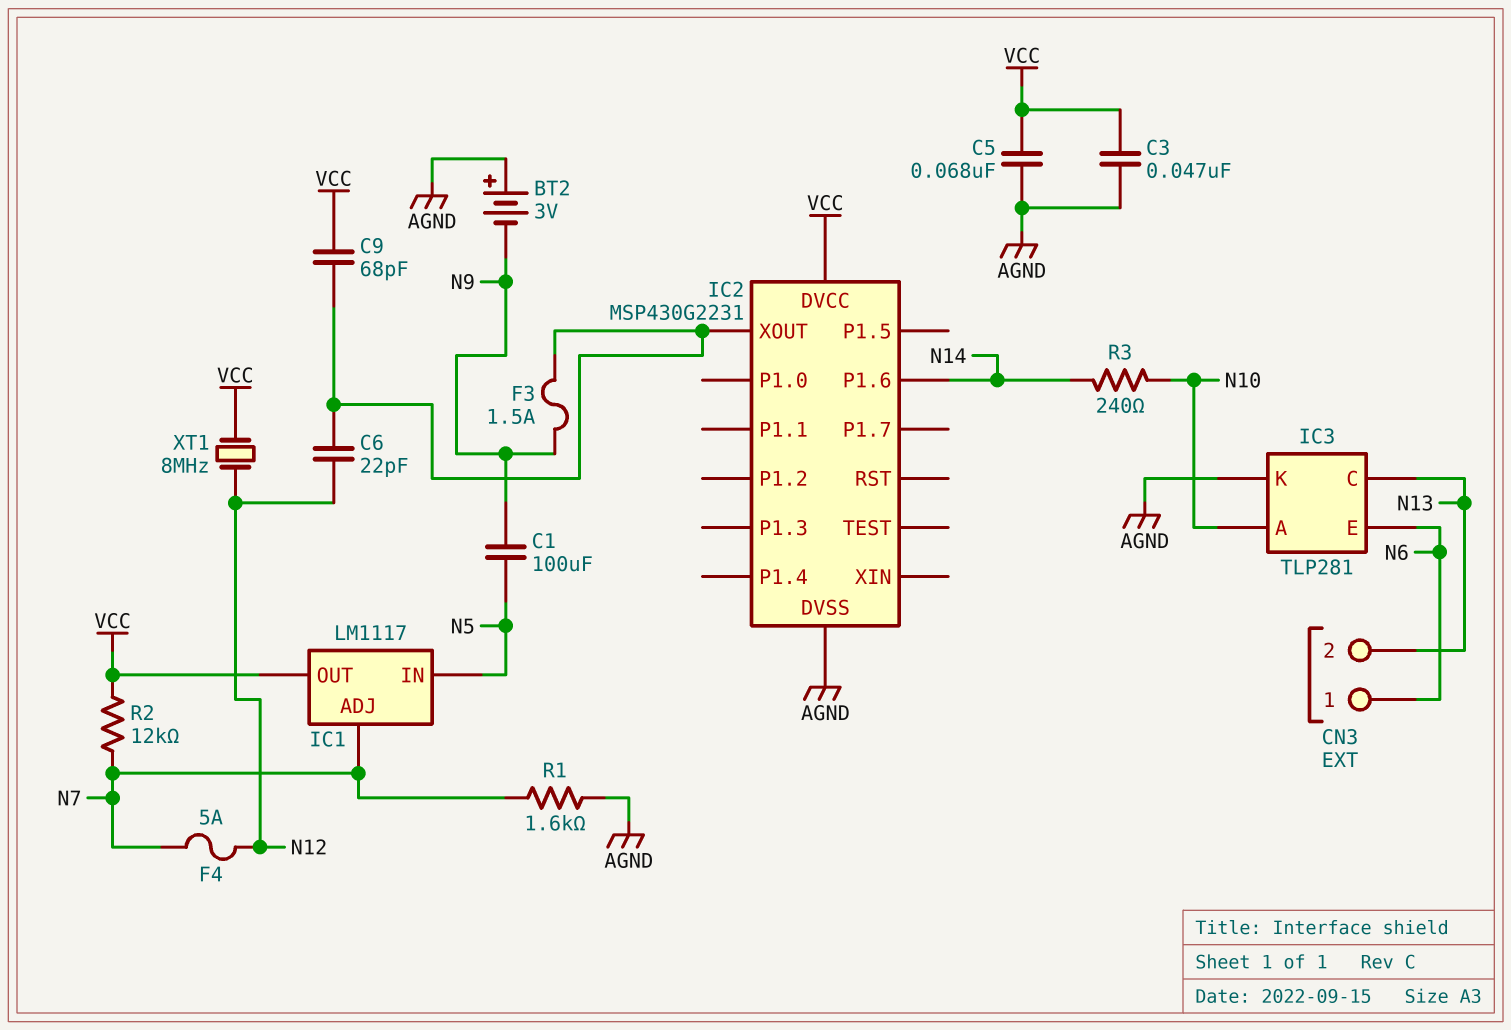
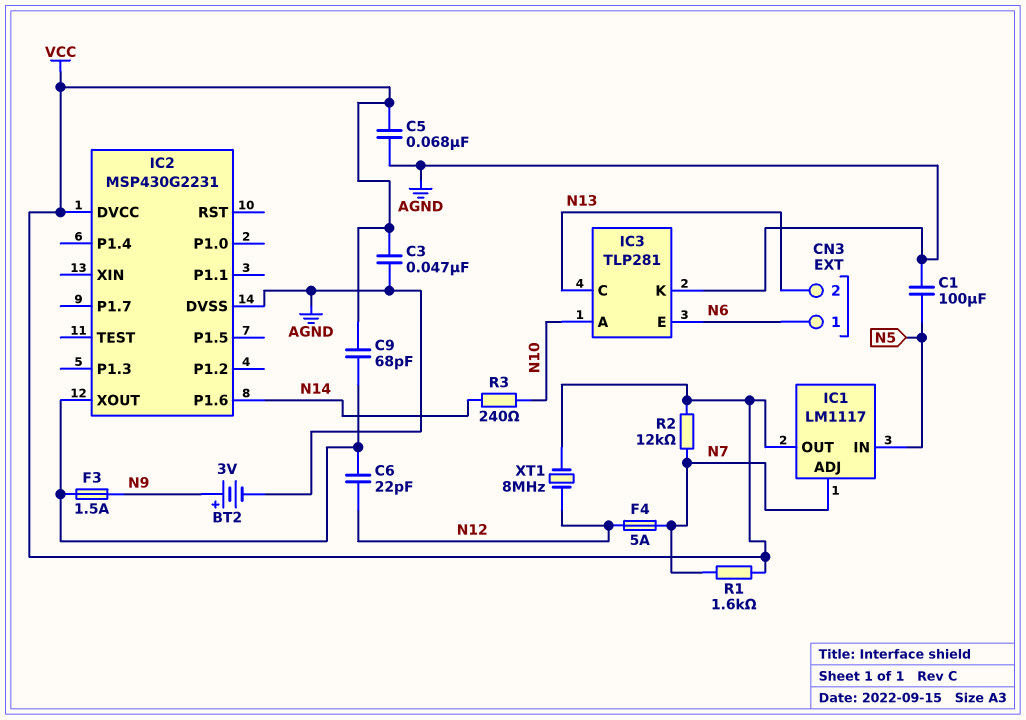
BT2: 3V (plus AGND, minus N9) -> 3V (plus N9, minus AGND)
C1: 100uF (N5, N9) -> 100uF (AGND, N5)
R1: 1.6k (AGND, N7) -> 1.6k (N7, VCC)

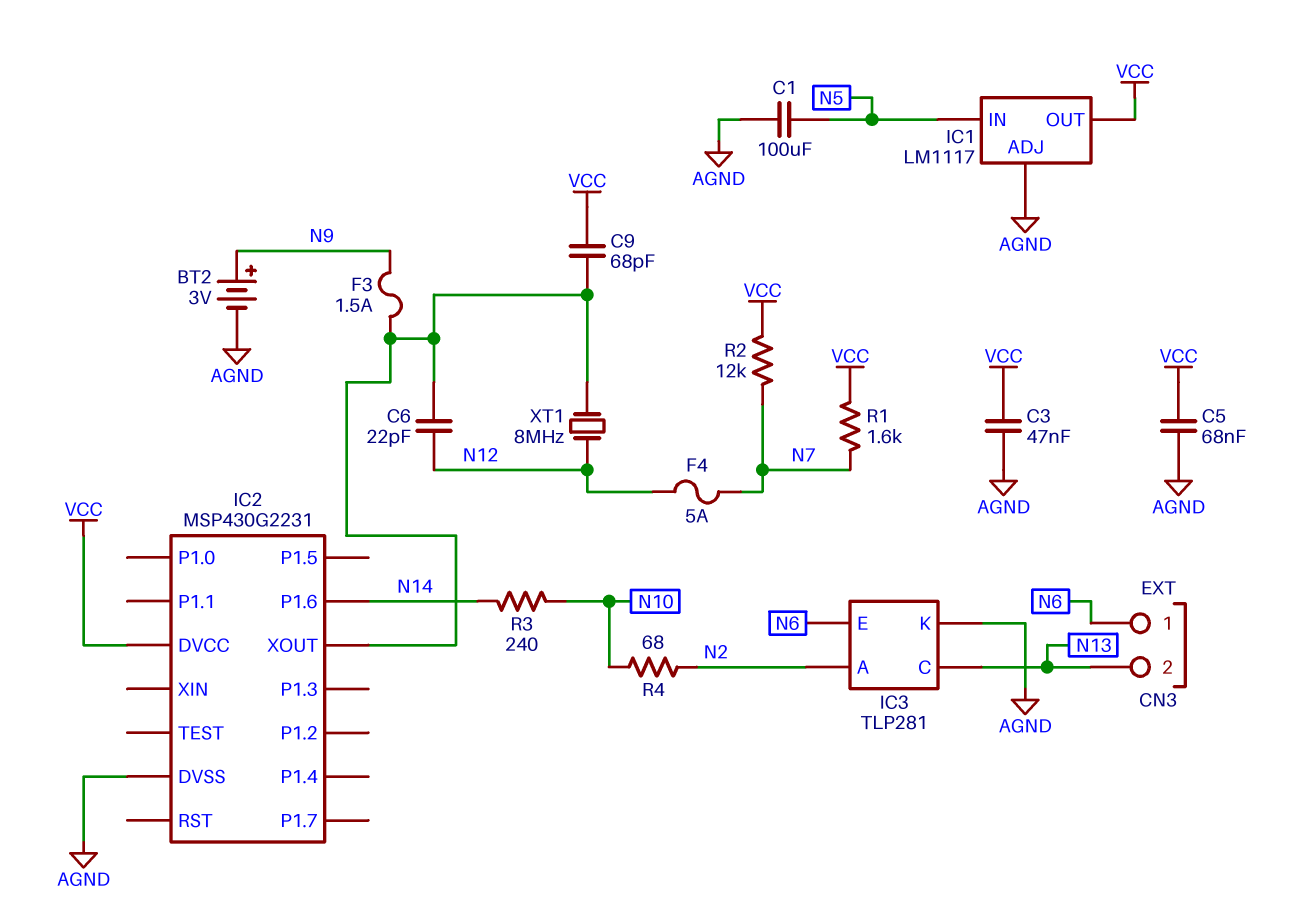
IC1 pin ADJ: N7 -> AGND
IC3 pin A: N10 -> N2
R4: none -> 68 (N2, N10)
XT1: 8MHz (N12, VCC) -> 8MHz (IC2/XOUT, N12)

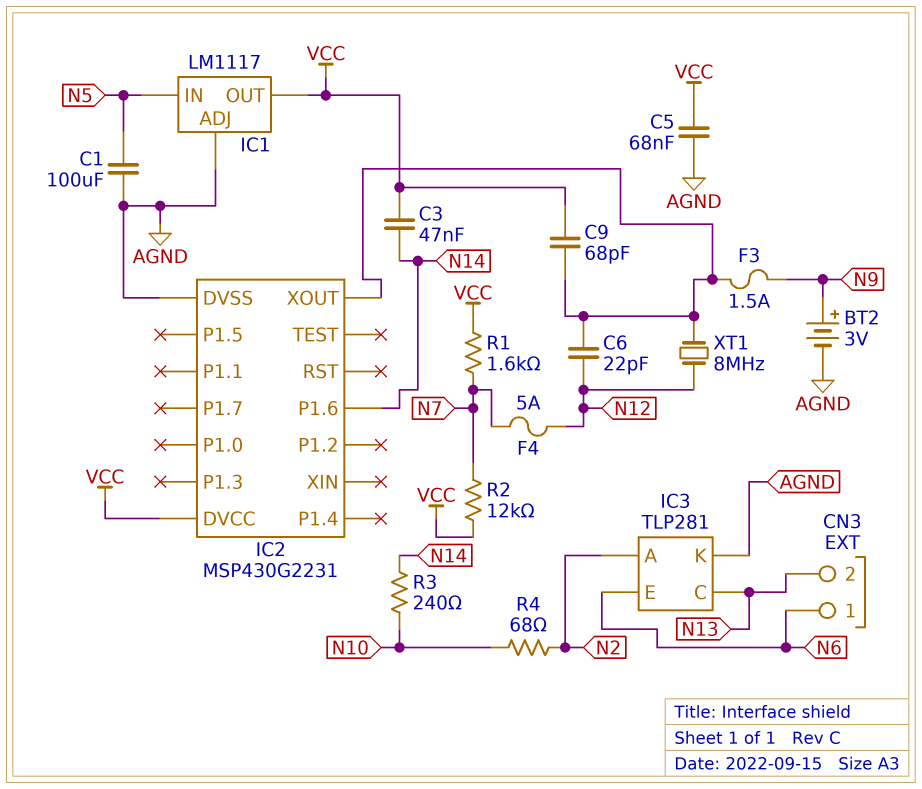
C3: 47nF (AGND, VCC) -> 47nF (N14, VCC)

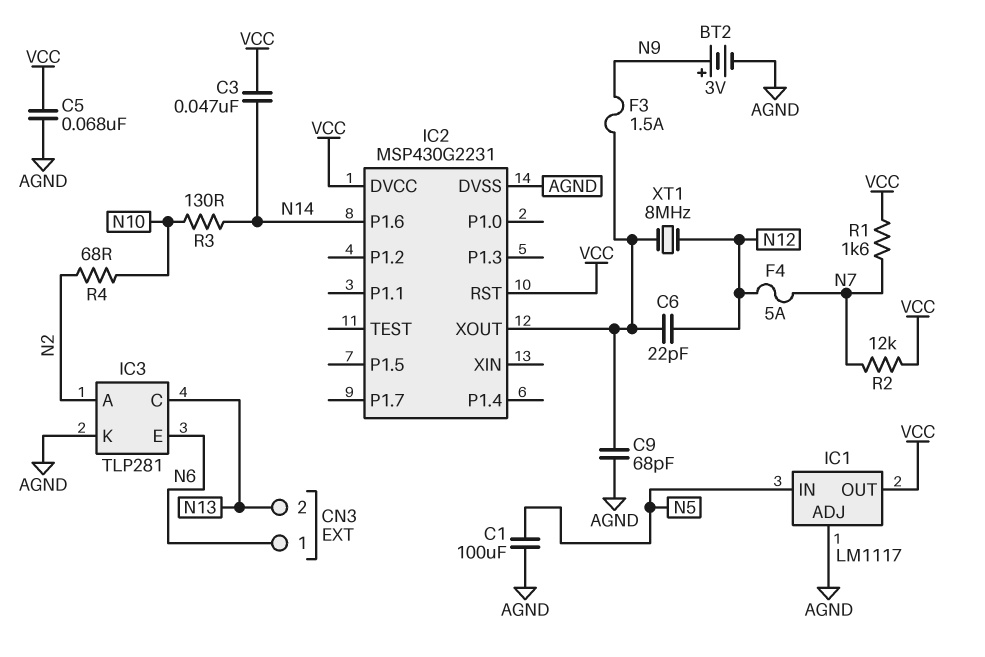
C9: 68pF (IC2/XOUT, VCC) -> 68pF (AGND, IC2/XOUT)
IC2 pin RST: none -> VCC
R3: 240 (N10, N14) -> 130 (N10, N14)

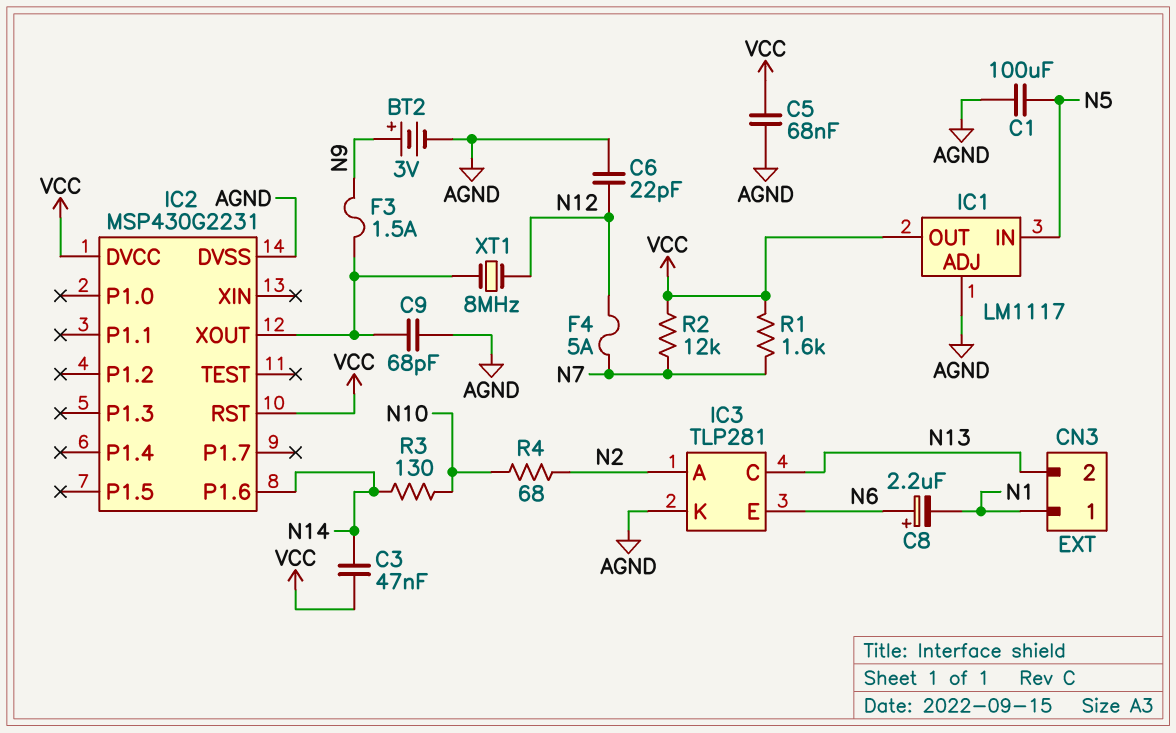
C6: 22pF (IC2/XOUT, N12) -> 22pF (AGND, N12)
C8: none -> 2.2uF (plus N6, minus N1)
CN3 pin 1: N6 -> N1

